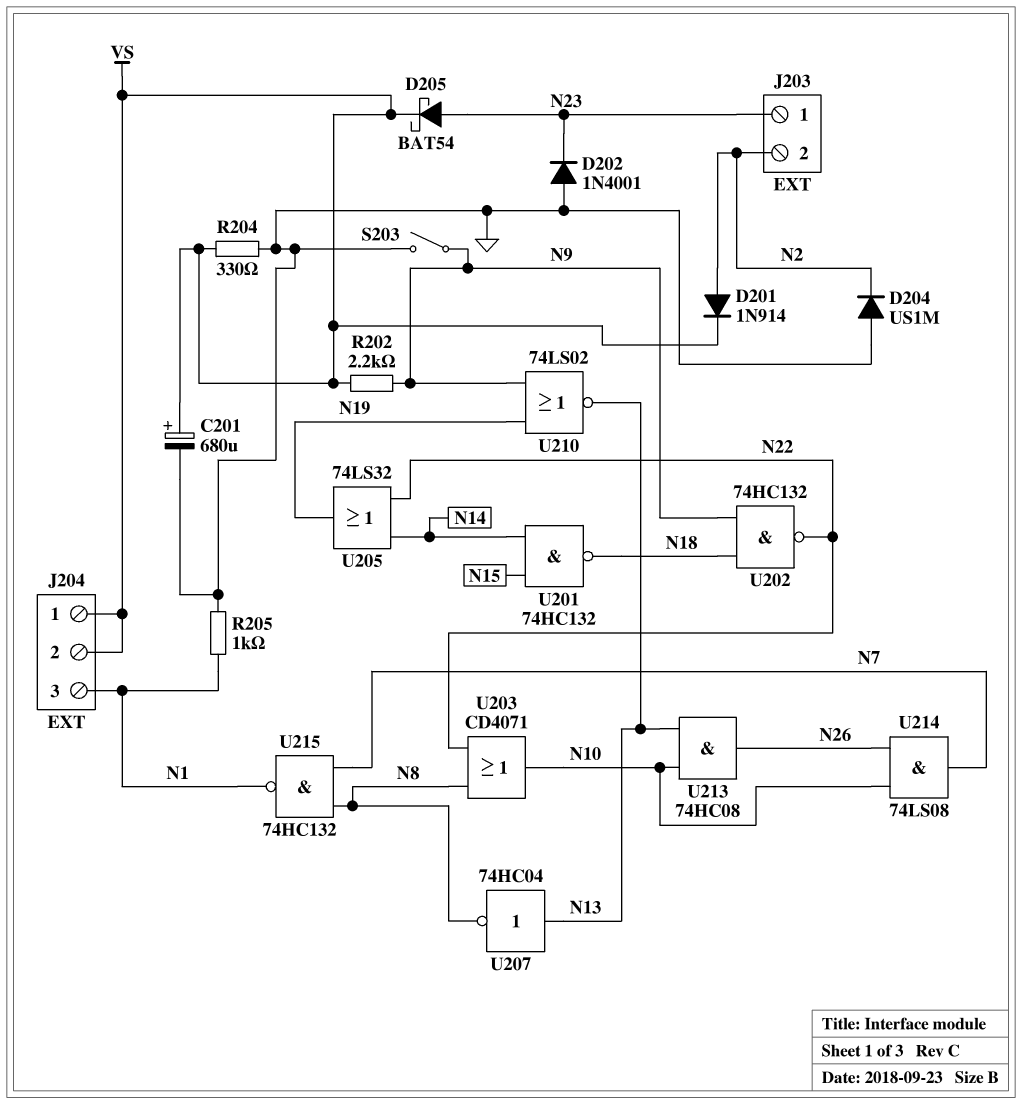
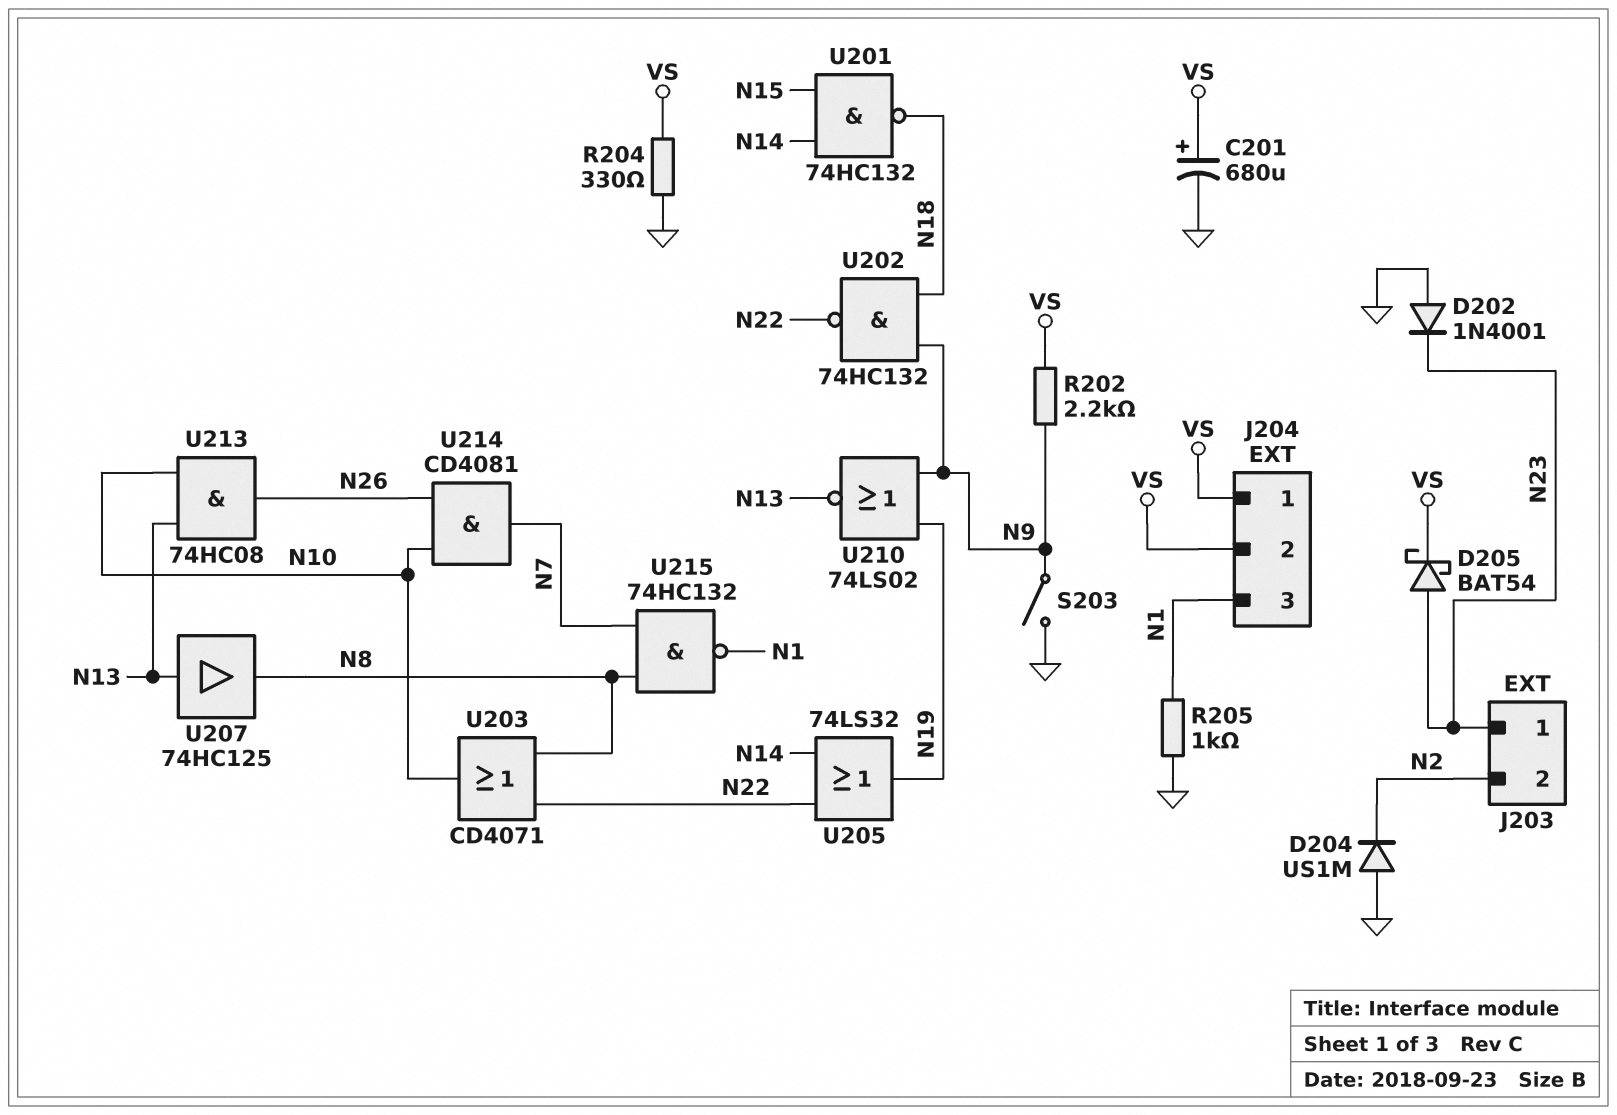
D201: diode 1N914 (A N2, K VS) -> none
U207: NOT 74HC04 (in N13, out N8) -> buffer 74HC125 (in N13, out N8)
U214: AND 74LS08 (in N10, in N26, out N7) -> AND CD4081 (in N10, in N26, out N7)

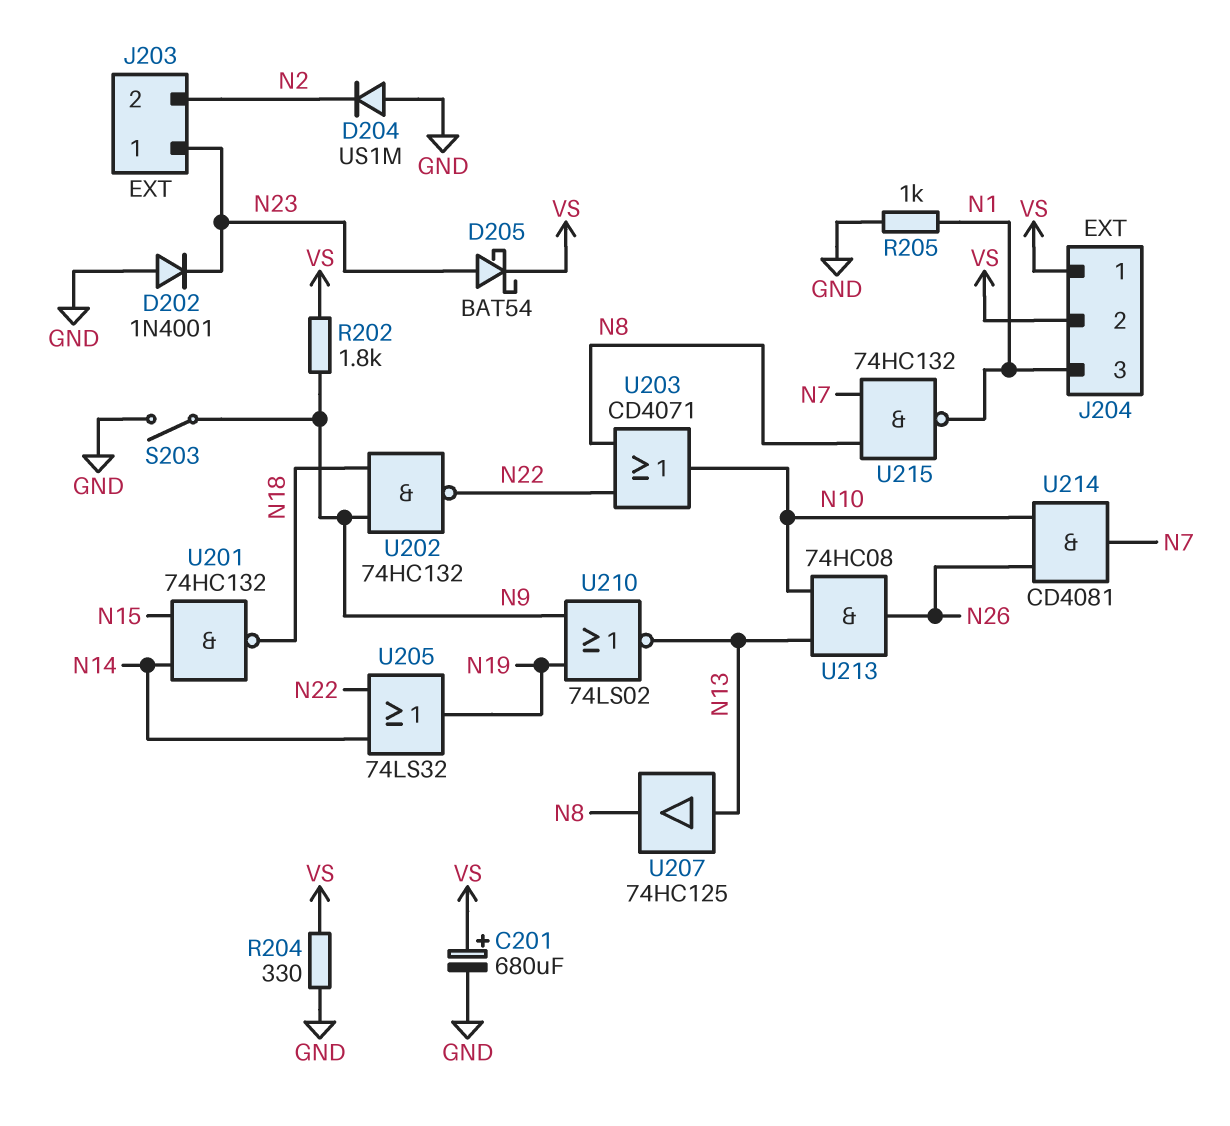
R202: 2.2k (N9, VS) -> 1.8k (N9, VS)

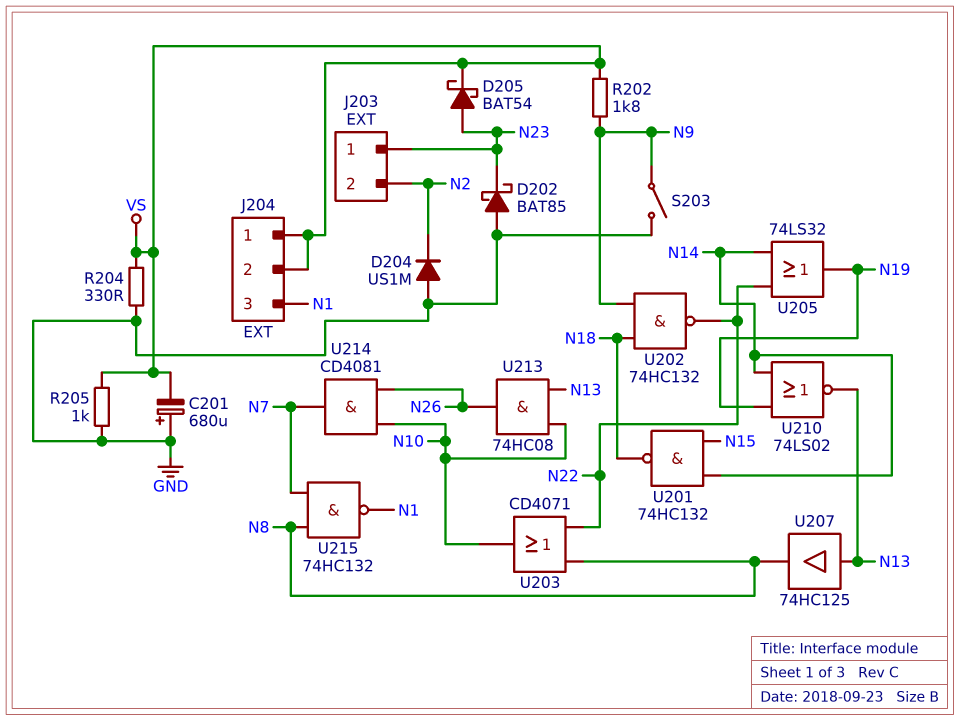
C201: 680uF (plus VS, minus GND) -> 680uF (plus GND, minus VS)
D202: diode 1N4001 (A GND, K N23) -> schottky BAT85 (A GND, K N23)
R205: 1k (GND, N1) -> 1k (GND, VS)
U210: NOR 74LS02 (in N9, in N19, out N13) -> NOR 74LS02 (in N14, in N19, out N13)

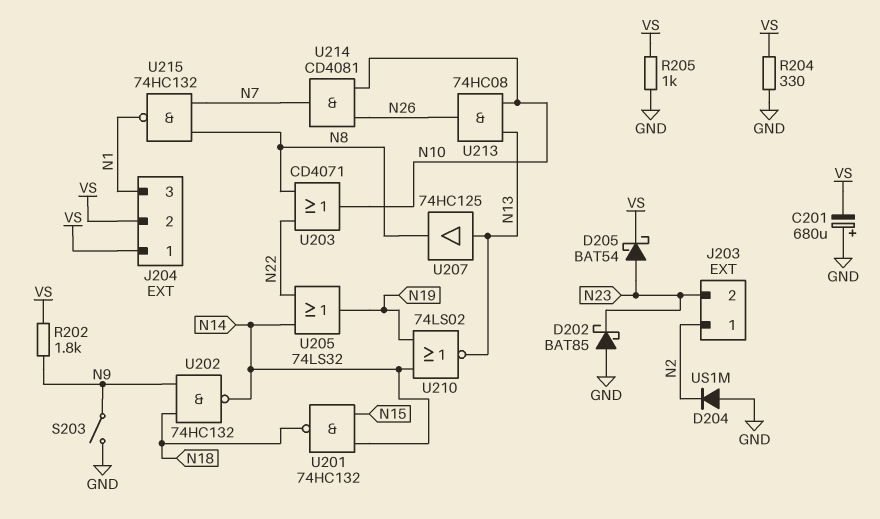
J203 pin 1: N23 -> N2
J203 pin 2: N2 -> N23
U202: NAND 74HC132 (in N9, in N18, out N22) -> NAND 74HC132 (in N9, in N18, out N14)

